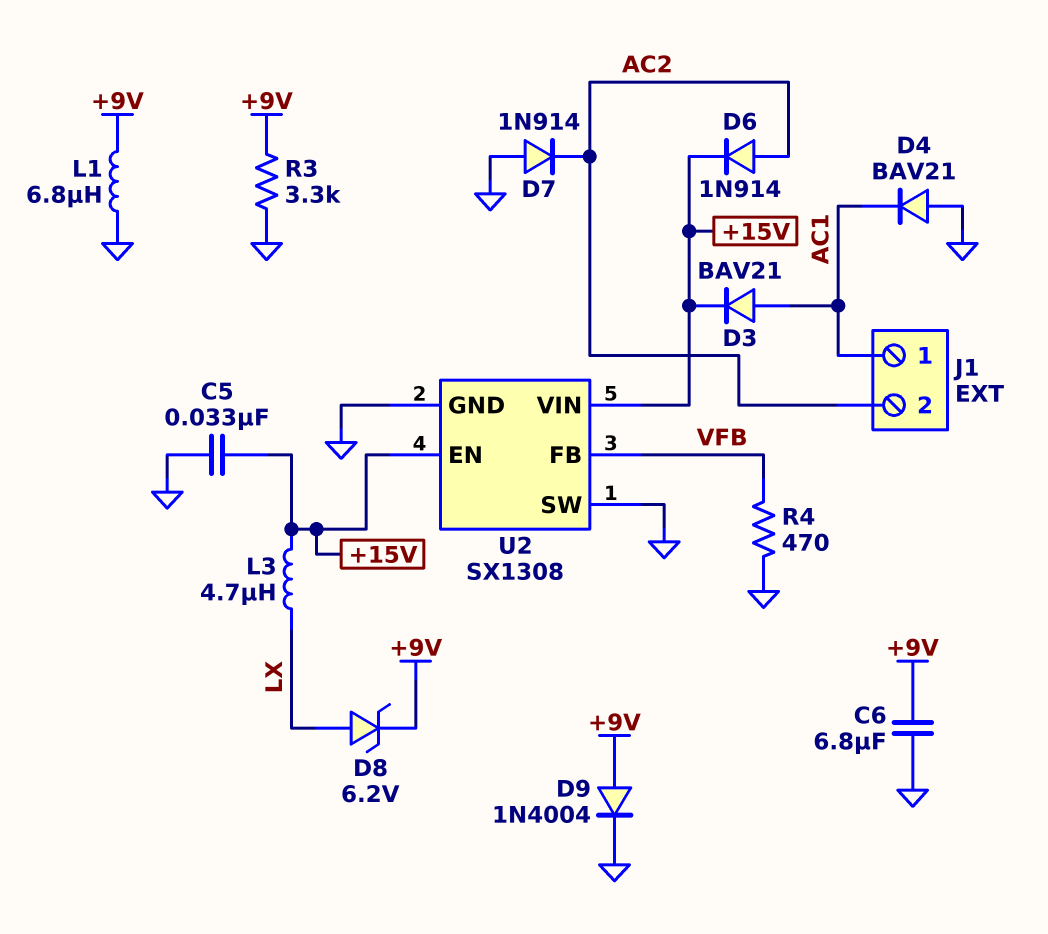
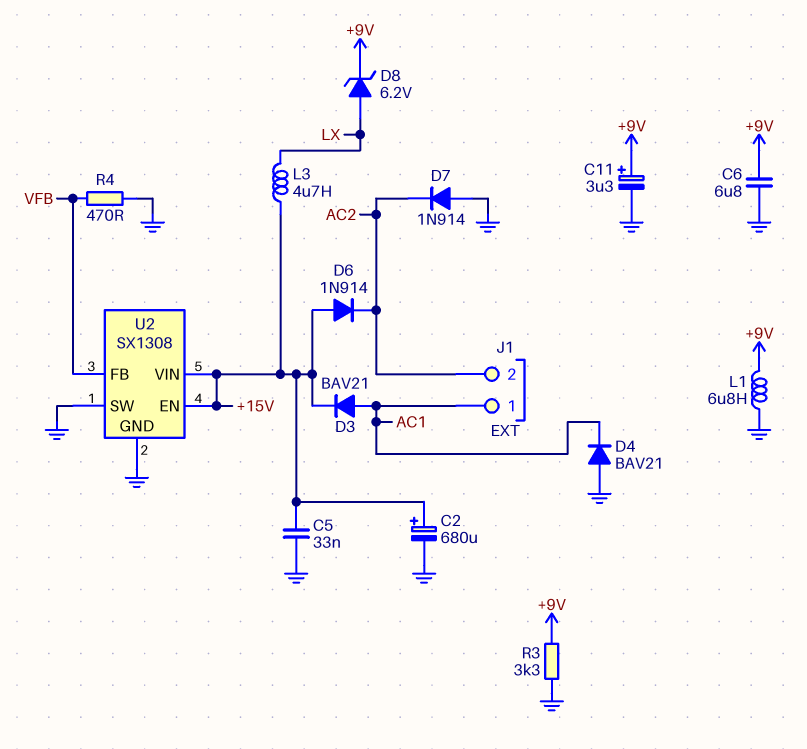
C2: none -> 680uF (plus +15V, minus GND)
C11: none -> 3.3uF (plus +9V, minus GND)
D6: diode 1N914 (A AC2, K +15V) -> diode 1N914 (A +15V, K AC2)
D9: diode 1N4004 (A +9V, K GND) -> none

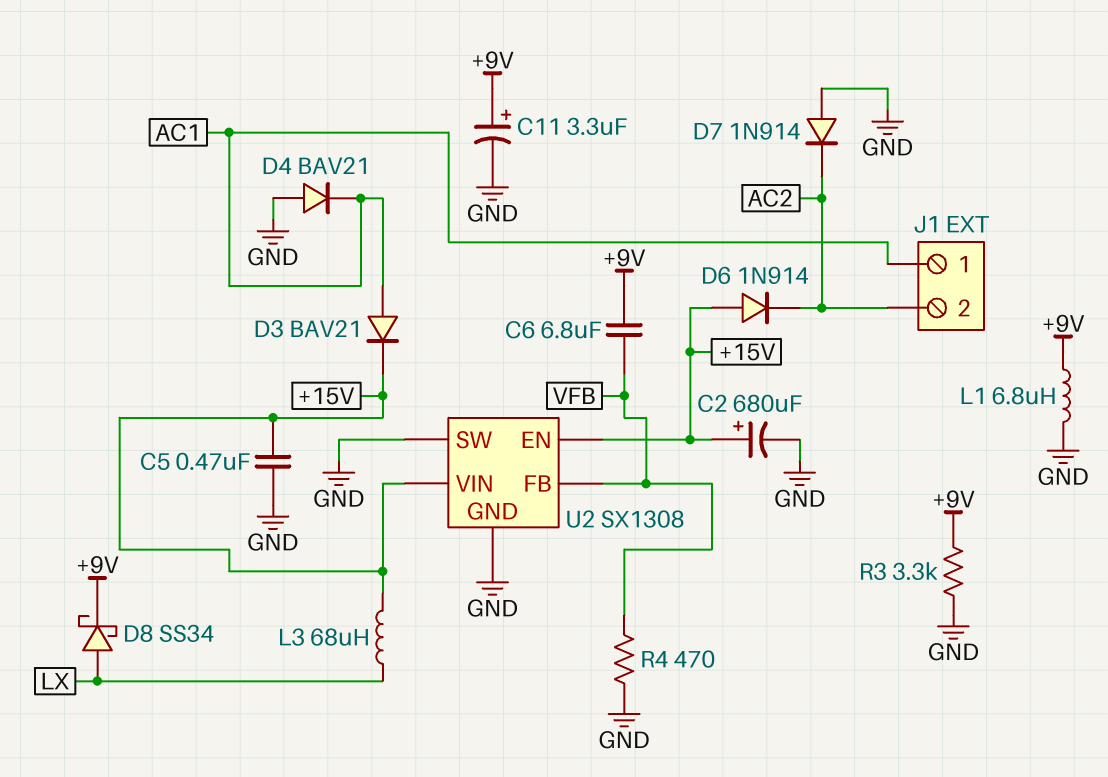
C5: 33nF (+15V, GND) -> 470nF (+15V, GND)
C6: 6.8uF (+9V, GND) -> 6.8uF (+9V, VFB)
D8: zener 6.2V (A LX, K +9V) -> schottky SS34 (A LX, K +9V)
L3: 4.7uH (+15V, LX) -> 68uH (+15V, LX)

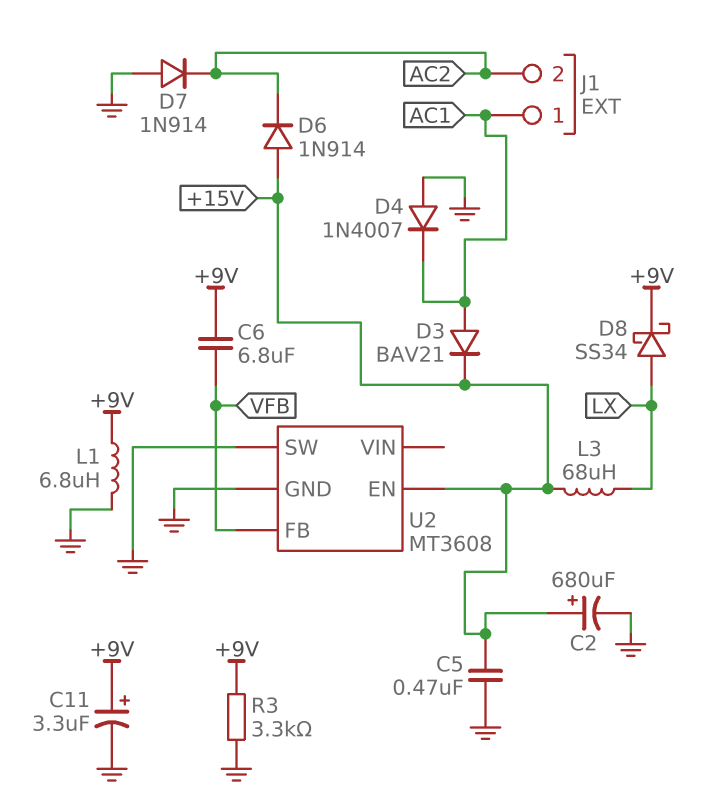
D4: diode BAV21 (A GND, K AC1) -> diode 1N4007 (A GND, K AC1)
R4: 470 (GND, VFB) -> none
U2: SX1308 -> MT3608
U2 pin VIN: +15V -> none

